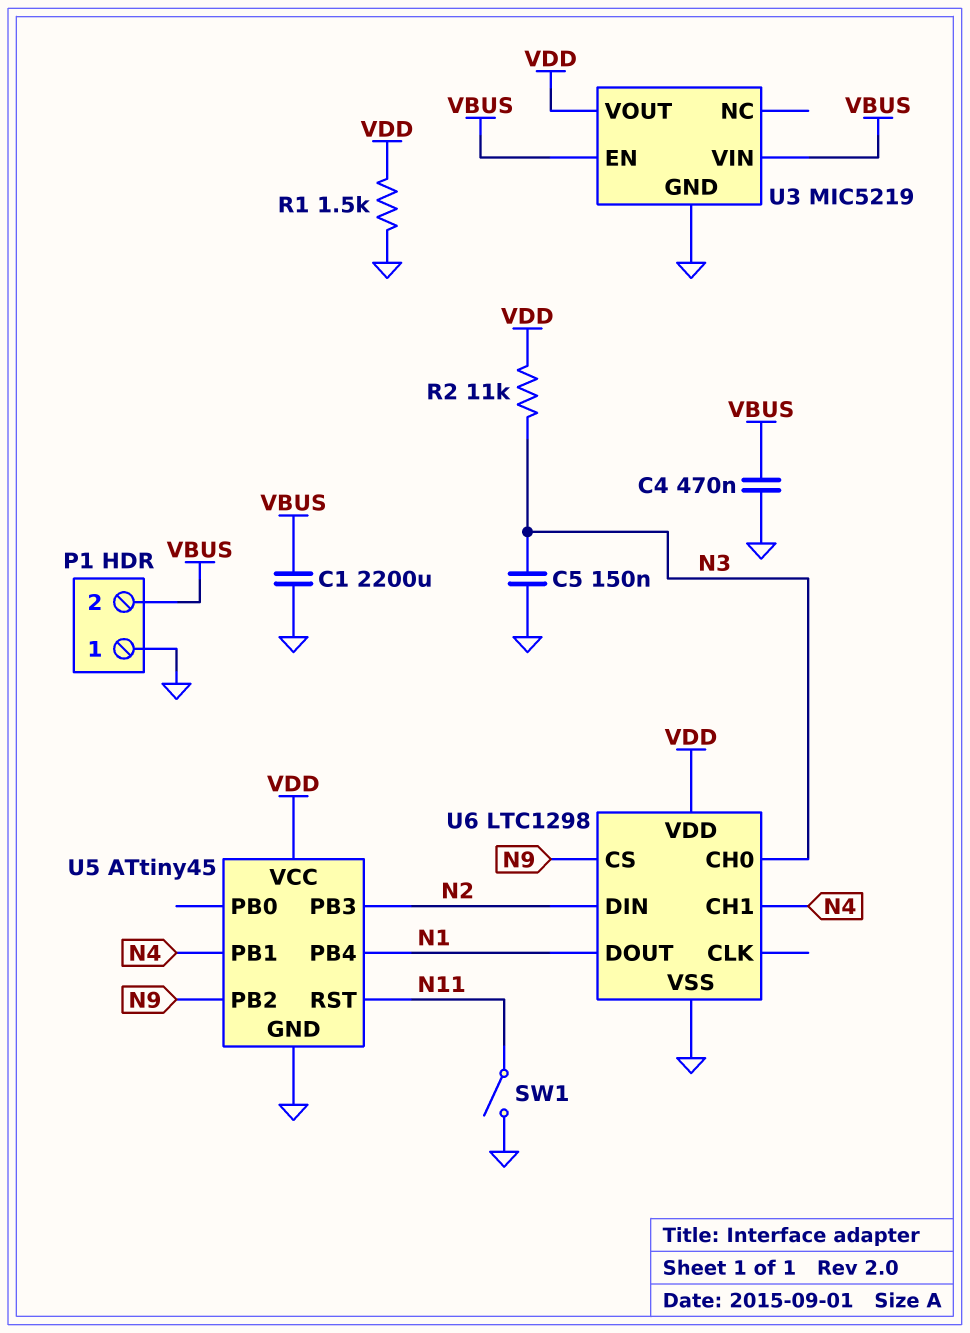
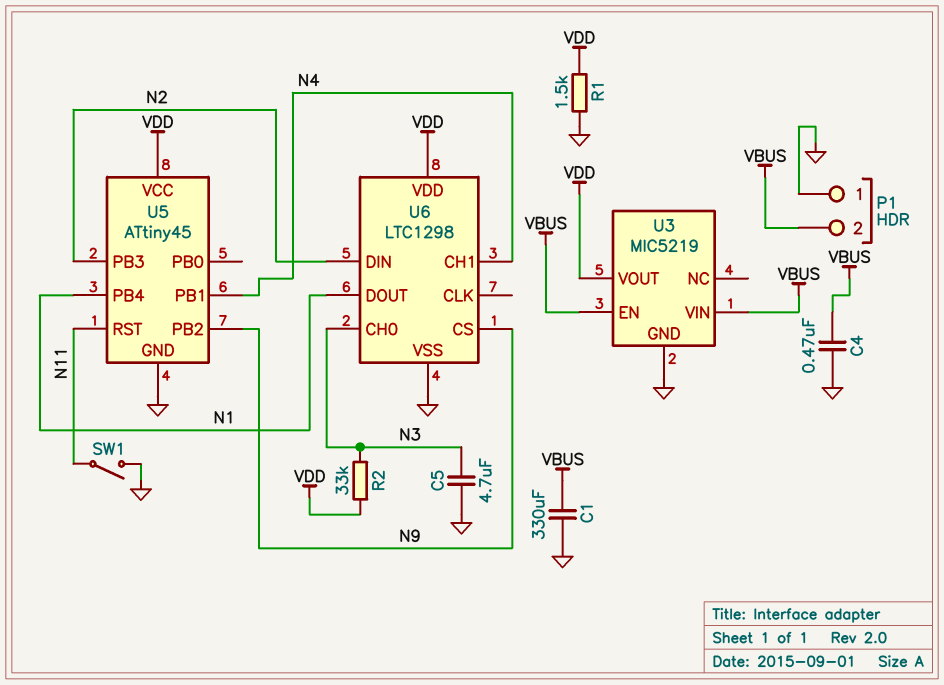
C1: 2200uF (GND, VBUS) -> 330uF (GND, VBUS)
C5: 150nF (GND, N3) -> 4.7uF (GND, N3)
R2: 11k (N3, VDD) -> 33k (N3, VDD)

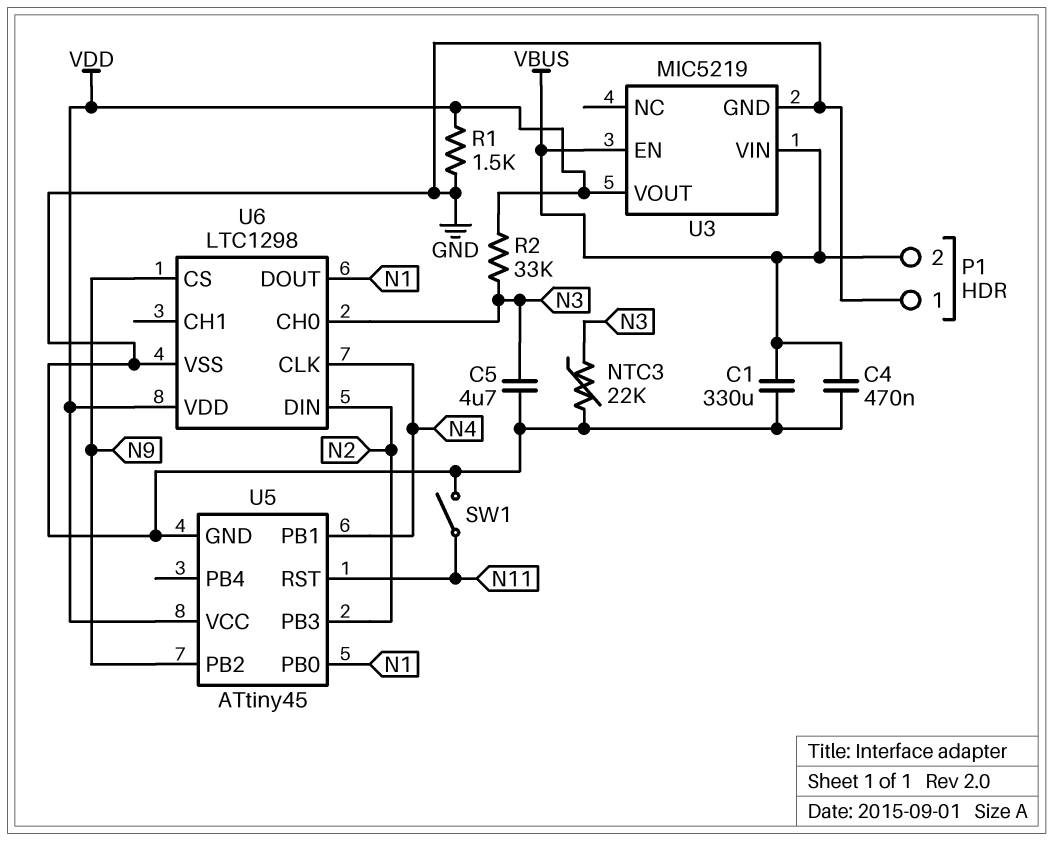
NTC3: none -> 22k (GND, N3)
U5 pin PB0: none -> N1
U5 pin PB4: N1 -> none
U6 pin CH1: N4 -> none
U6 pin CLK: none -> N4

